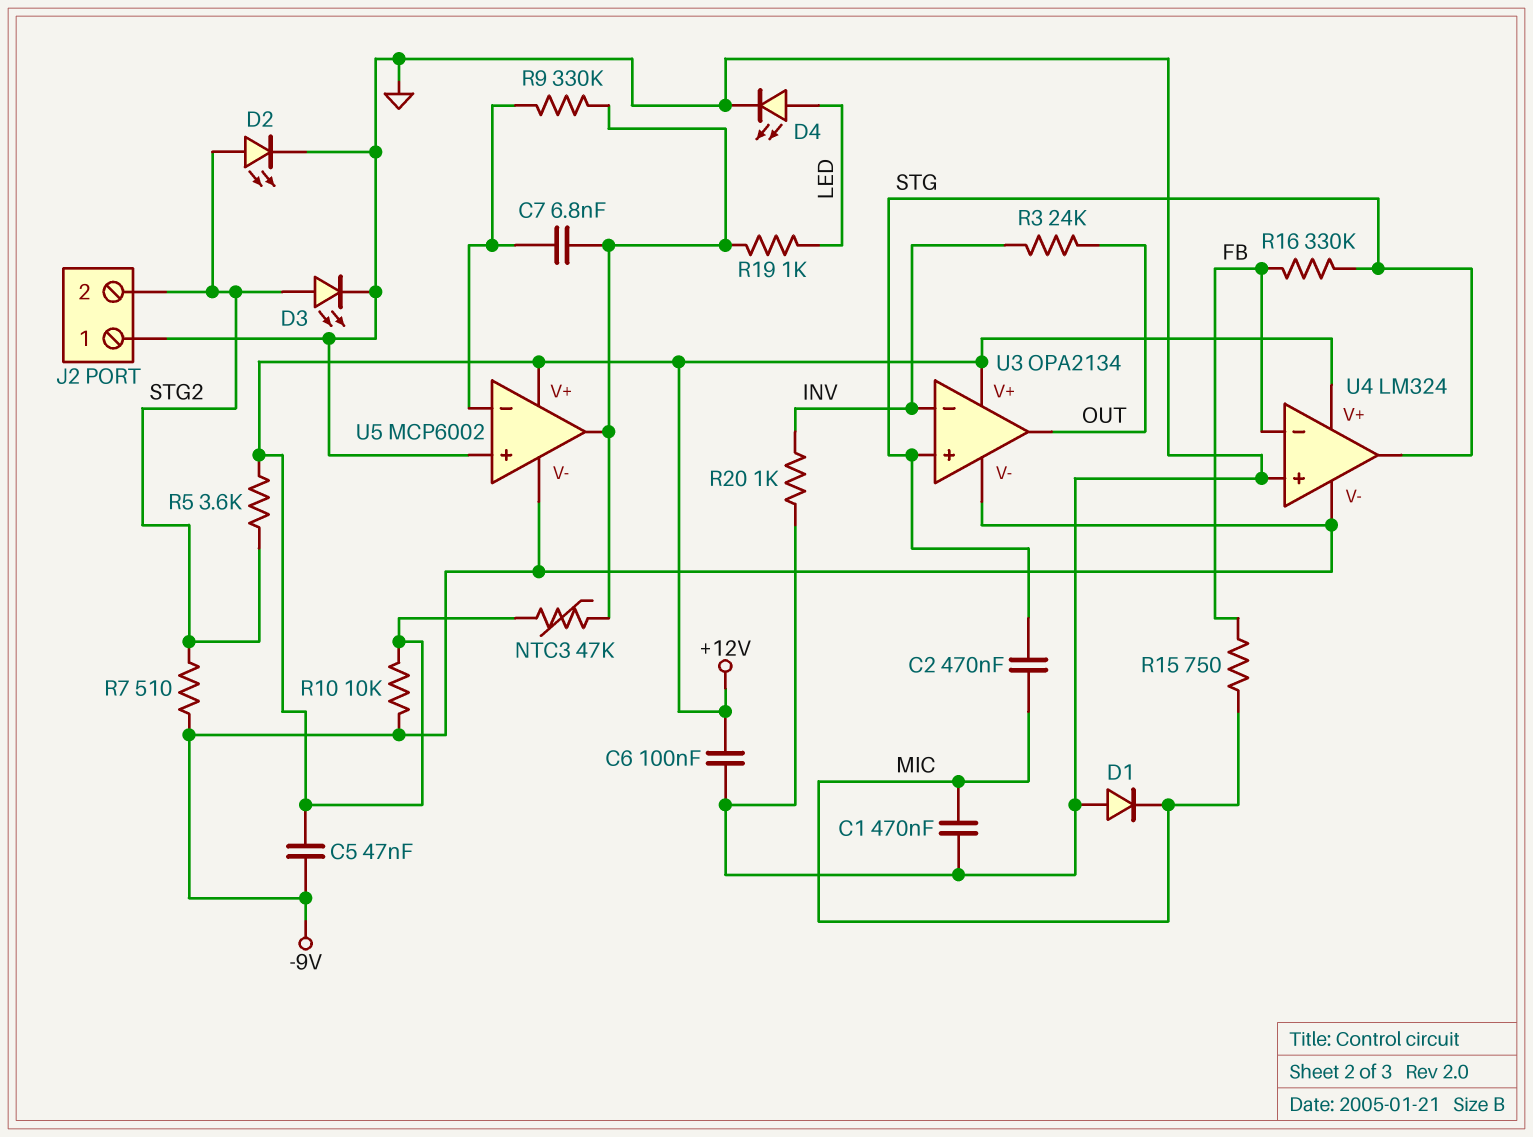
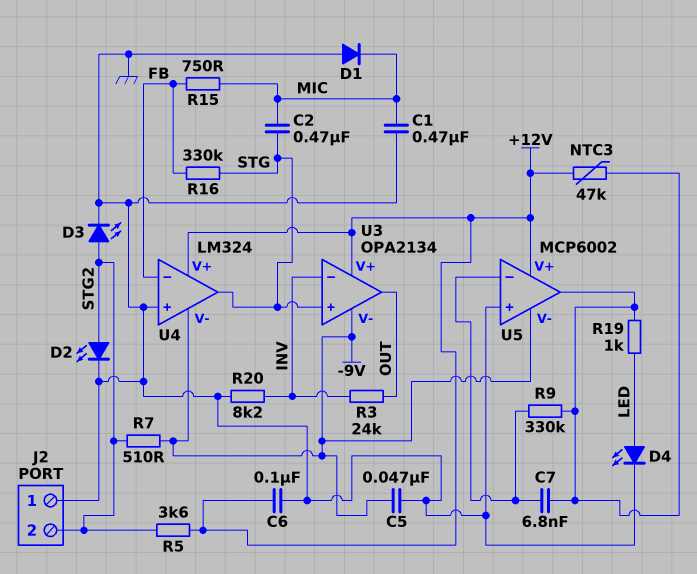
C5: 47nF (+12V, -9V) -> 47nF (-9V, GND)
R10: 10k (+12V, -9V) -> none
R20: 1k (GND, INV) -> 8.2k (GND, INV)

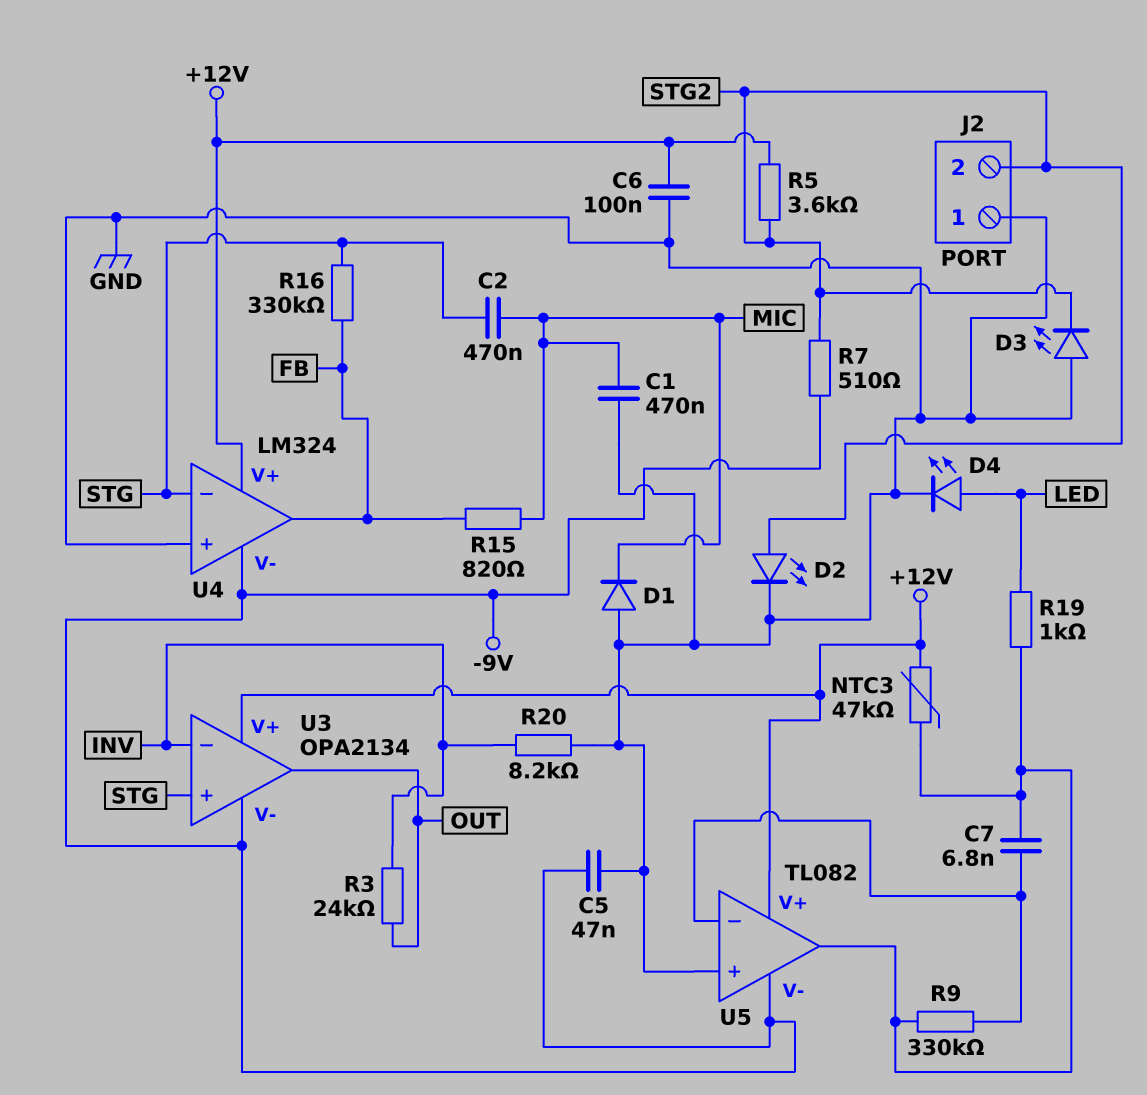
D3: LED (A STG2, K GND) -> LED (A GND, K STG2)
R15: 750 (FB, MIC) -> 820 (FB, MIC)
U4 pin in-: FB -> STG
U4 pin out: STG -> FB
U5: MCP6002 -> TL082

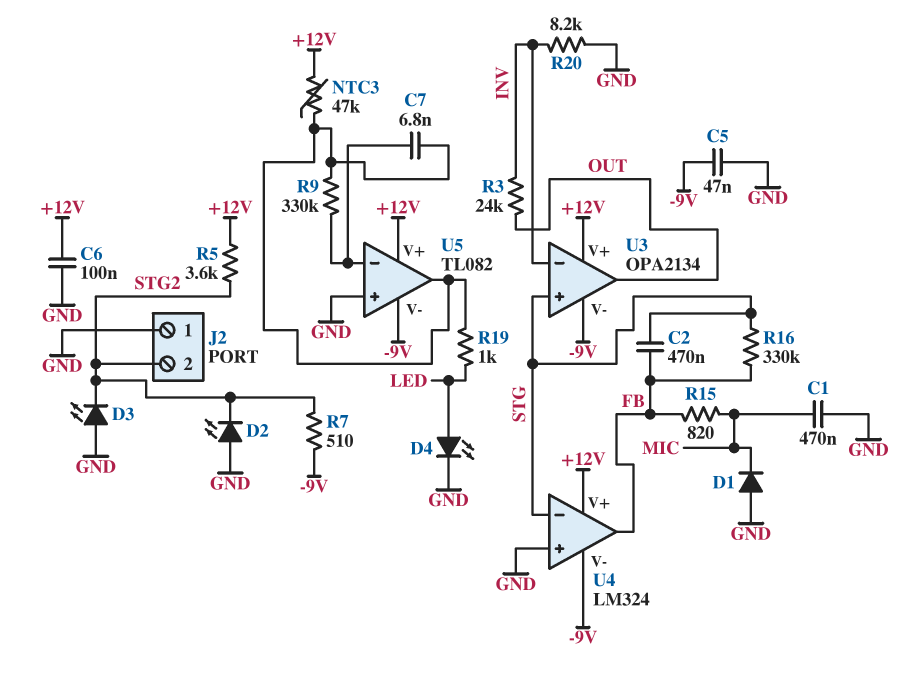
C2: 470nF (MIC, STG) -> 470nF (FB, STG)
D2: LED (A STG2, K GND) -> LED (A GND, K STG2)

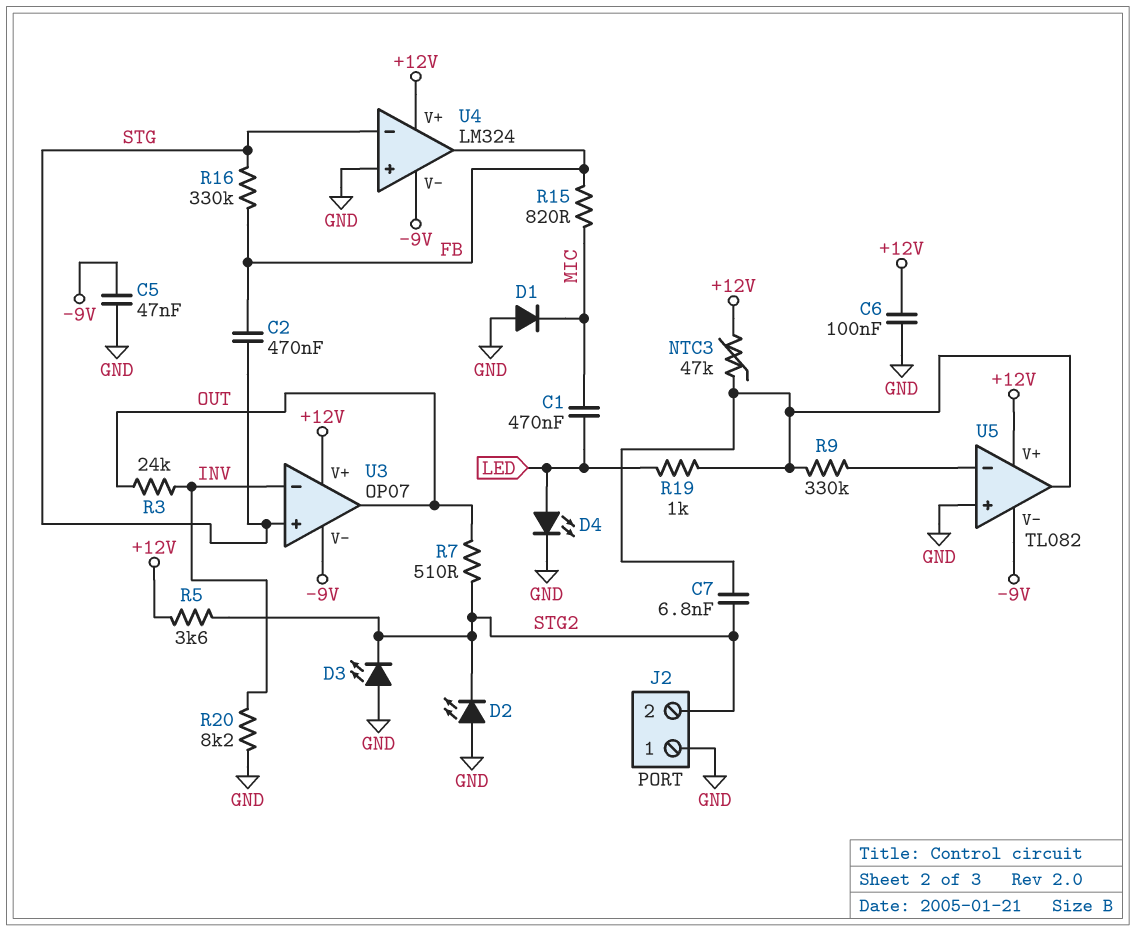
C1: 470nF (GND, MIC) -> 470nF (LED, MIC)
C7: 6.8nF (U5/in-, U5/out) -> 6.8nF (STG2, U5/out)
R7: 510 (-9V, STG2) -> 510 (OUT, STG2)
U3: OPA2134 -> OP07

